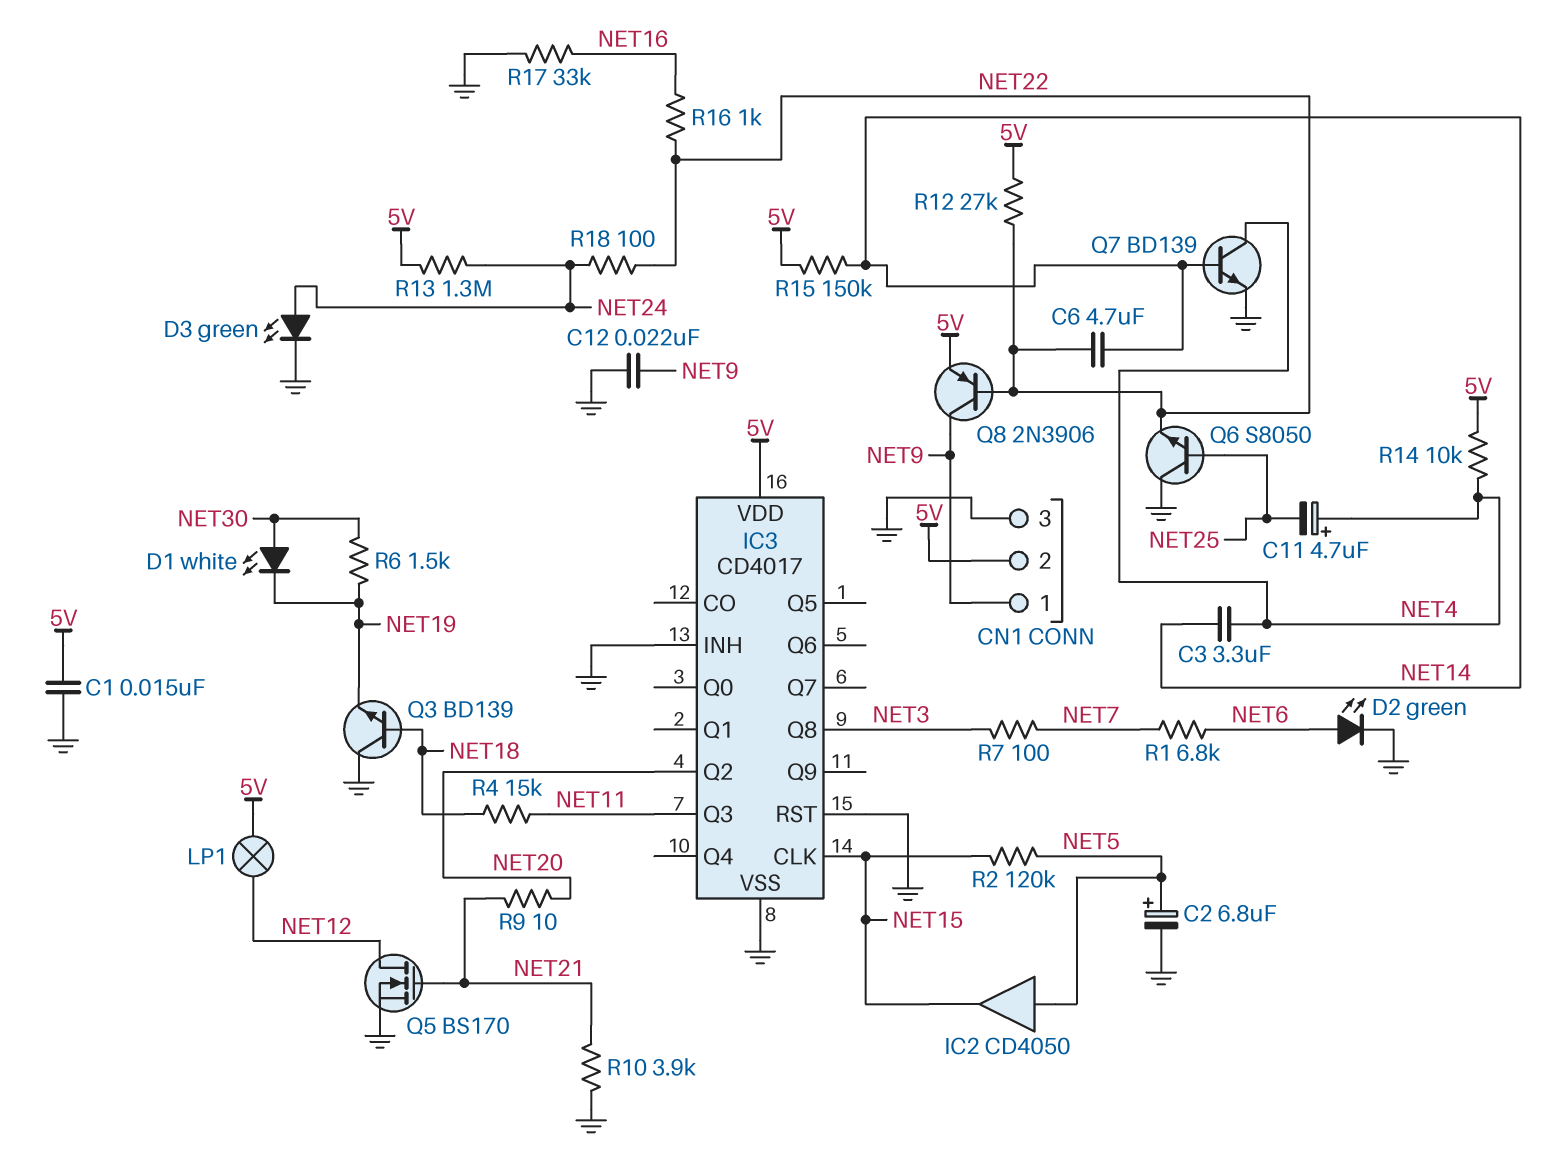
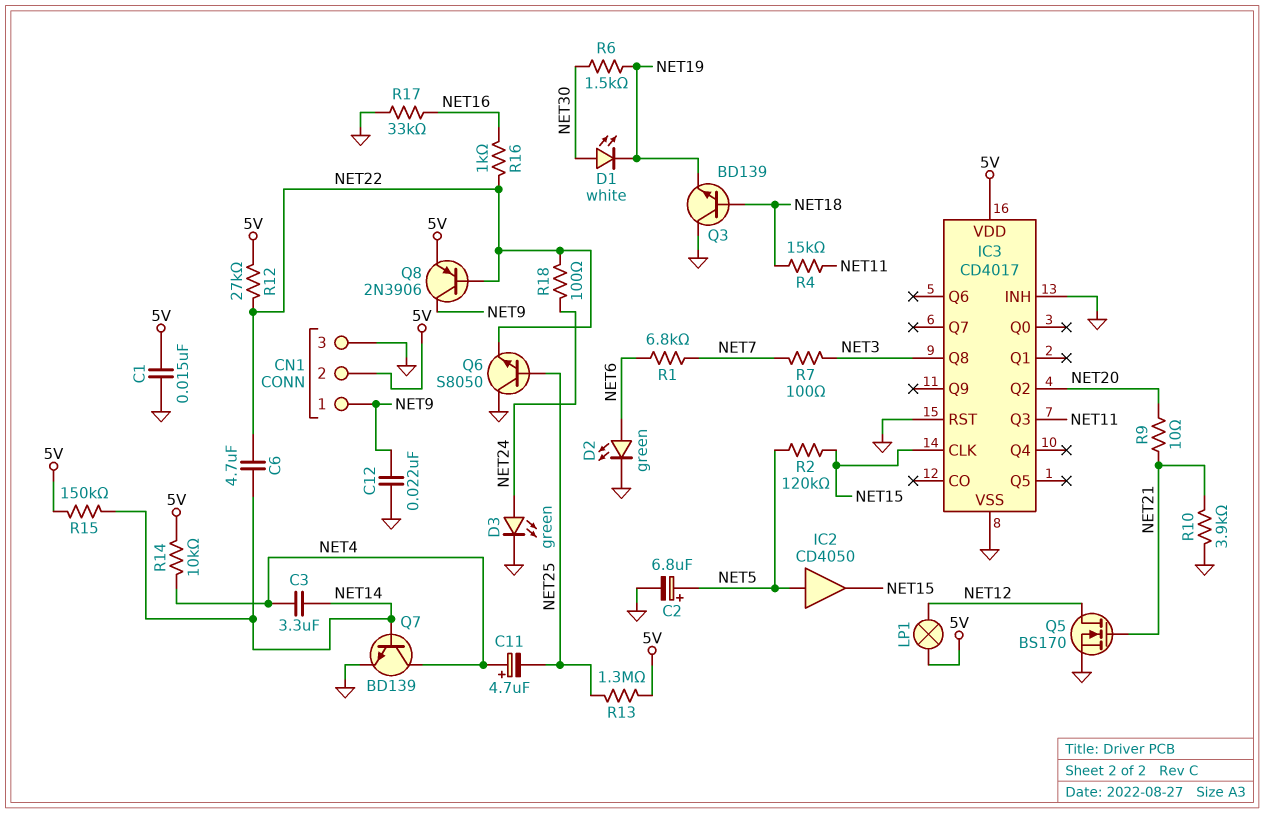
R13: 1.3M (5V, NET24) -> 1.3M (5V, NET25)

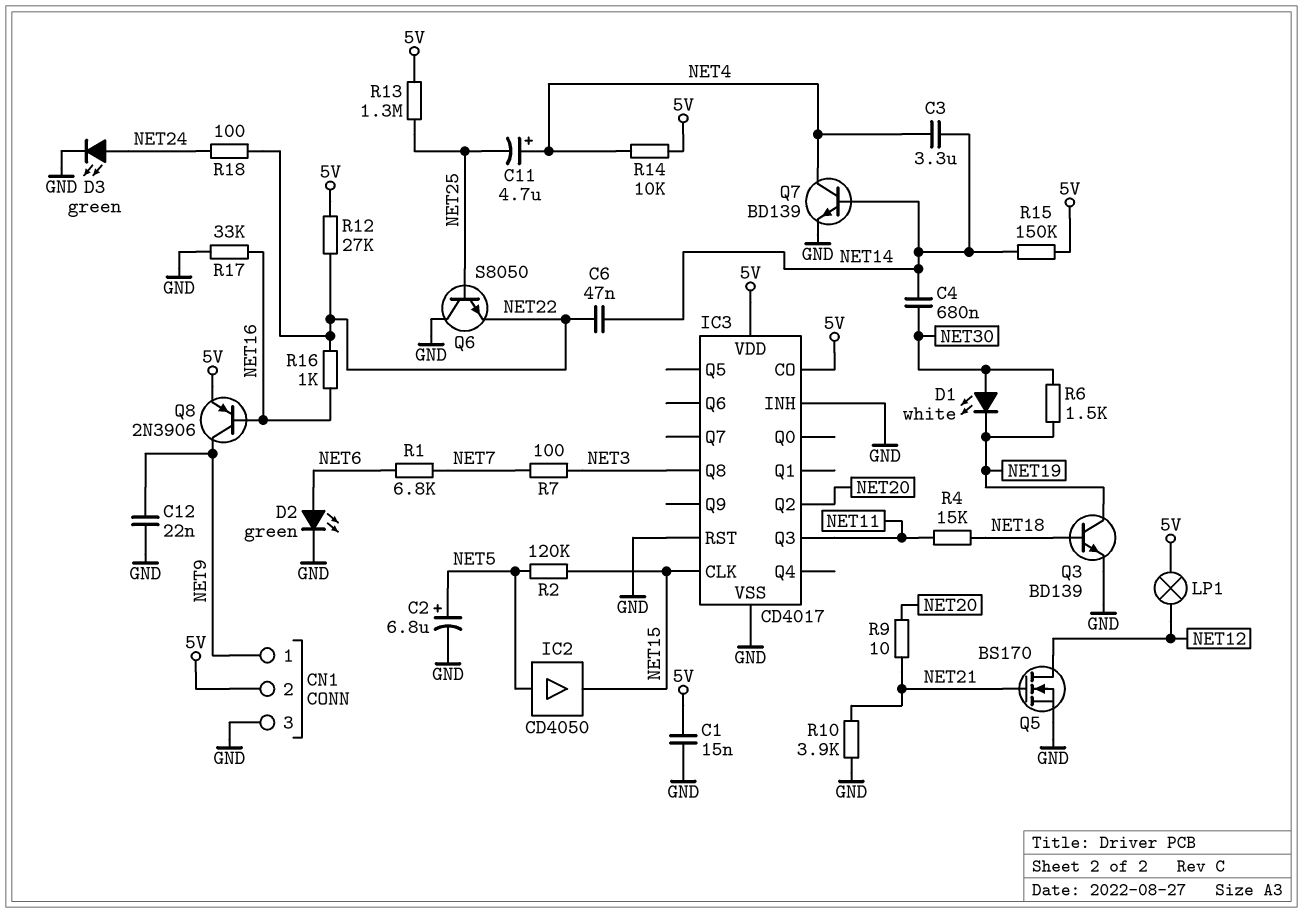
C4: none -> 680nF (NET14, NET30)
C6: 4.7uF (NET14, NET22) -> 47nF (NET14, NET22)
IC3 pin CO: none -> 5V
Q3: NPN BD139 (B NET18, C GND, E NET19) -> NPN BD139 (B NET18, C NET19, E GND)
Q8: PNP 2N3906 (B NET22, C NET9, E 5V) -> PNP 2N3906 (B NET16, C NET9, E 5V)

